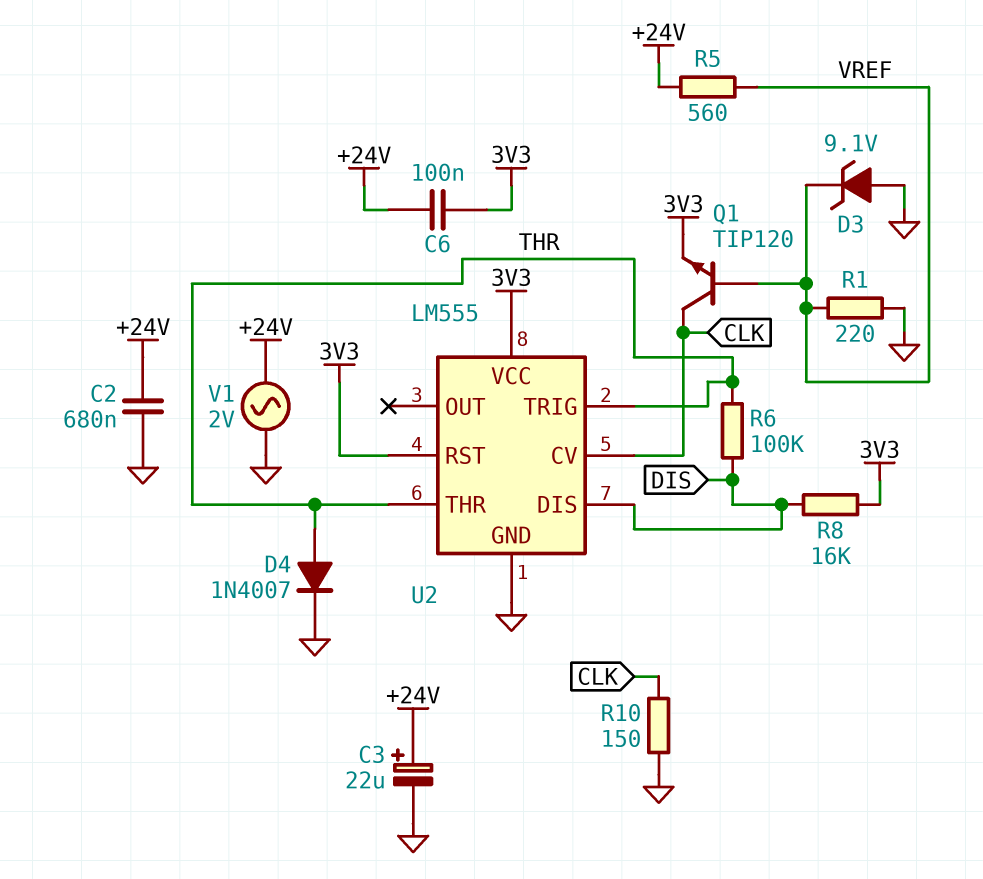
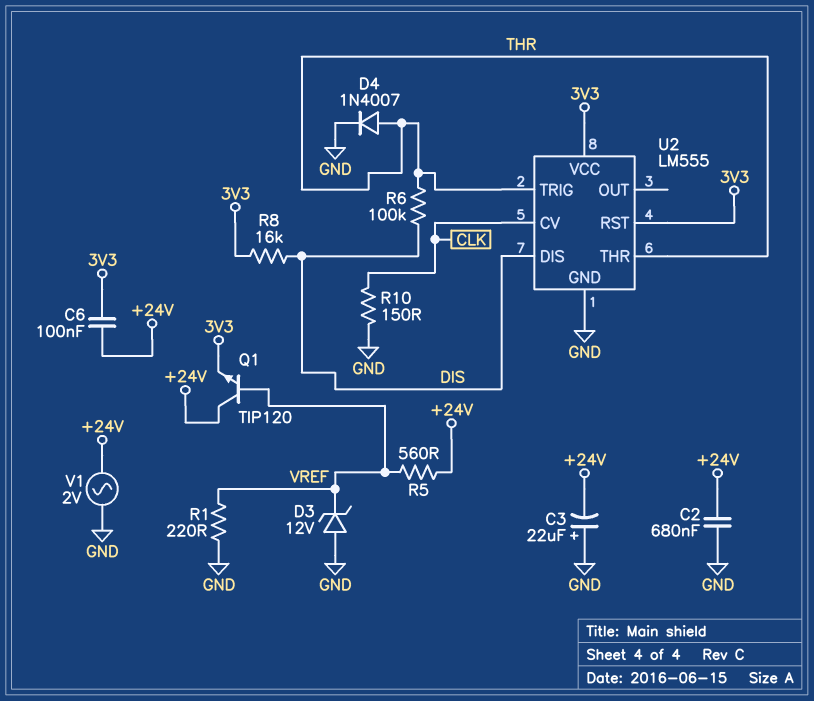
C3: 22uF (plus +24V, minus GND) -> 22uF (plus GND, minus +24V)
D3: zener 9.1V (A GND, K VREF) -> zener 12V (A GND, K VREF)
Q1: NPN TIP120 (B VREF, C CLK, E 3V3) -> NPN TIP120 (B VREF, C +24V, E 3V3)

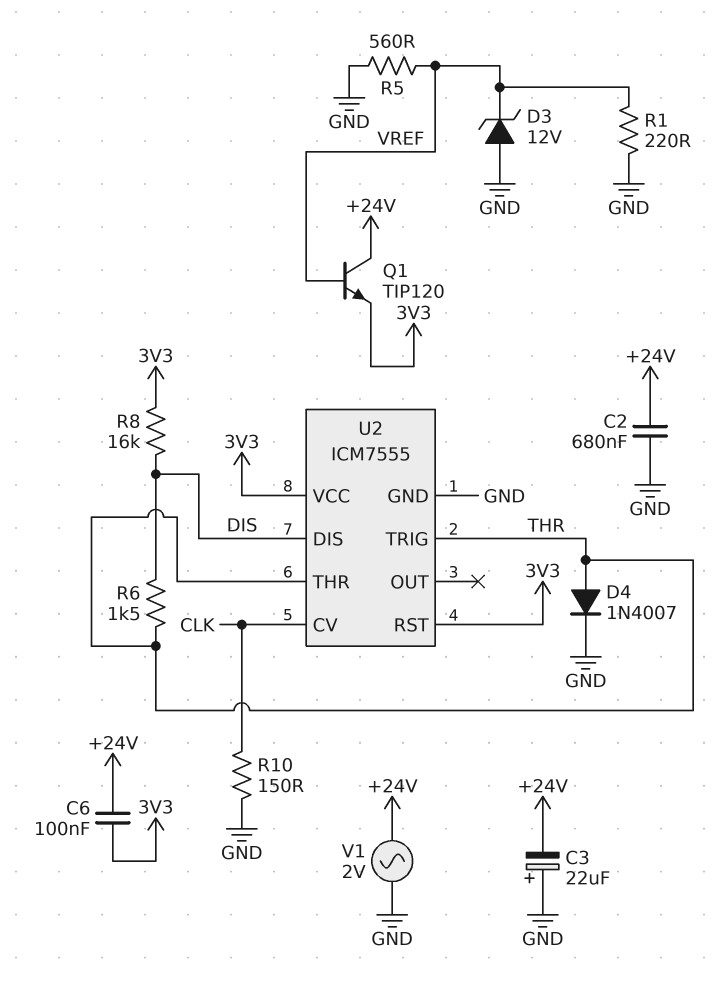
R5: 560 (+24V, VREF) -> 560 (GND, VREF)
R6: 100k (DIS, THR) -> 1.5k (DIS, THR)
U2: LM555 -> ICM7555

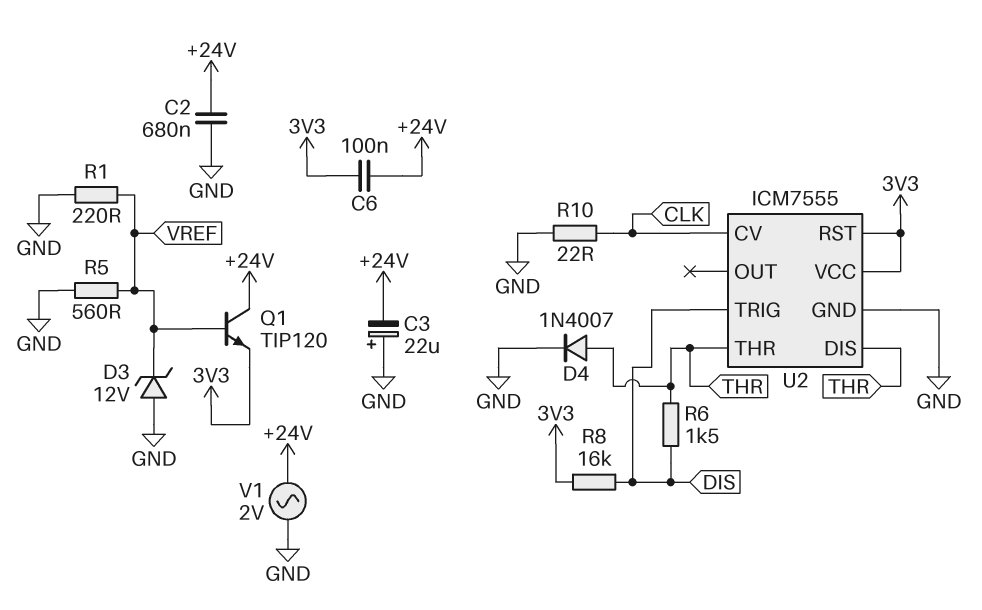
R10: 150 (CLK, GND) -> 22 (CLK, GND)
U2 pin DIS: DIS -> THR
U2 pin TRIG: THR -> DIS

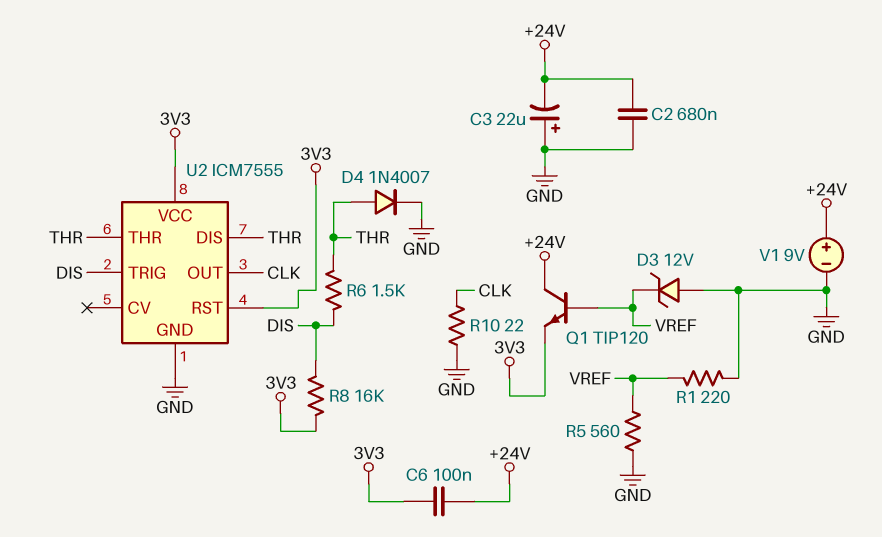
U2 pin CV: CLK -> none
U2 pin OUT: none -> CLK
V1: AC 2V (+24V, GND) -> 9V (plus +24V, minus GND)

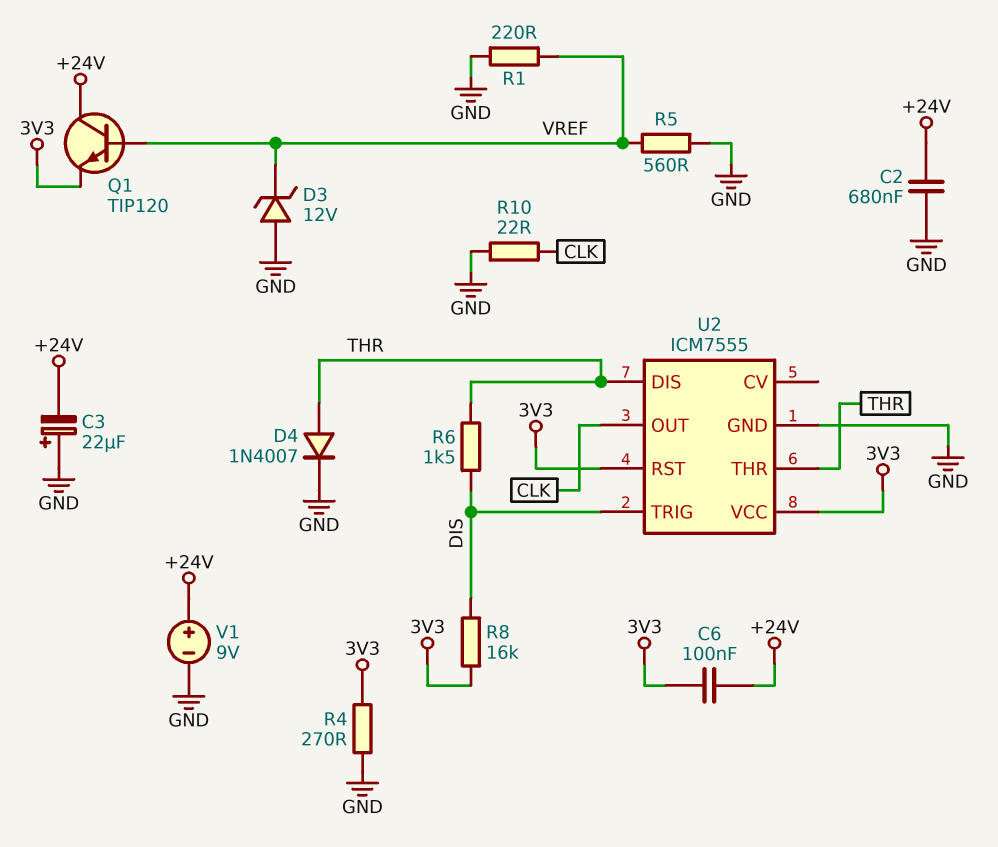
R4: none -> 270 (3V3, GND)

